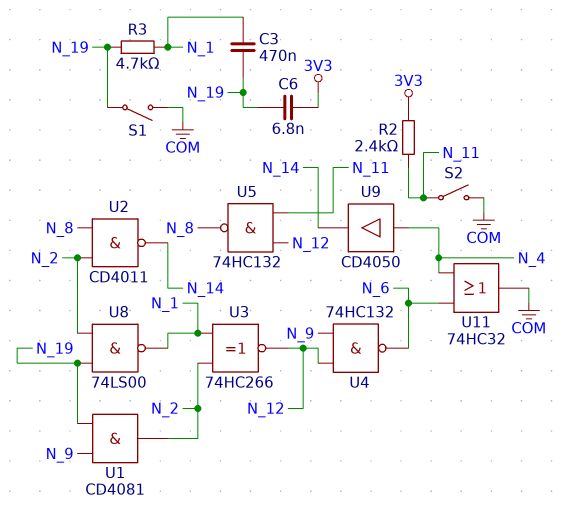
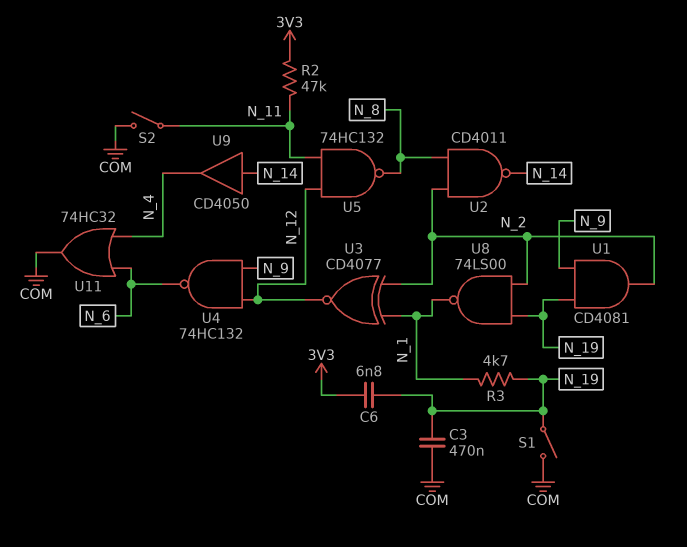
C3: 470nF (N_1, N_19) -> 470nF (COM, N_19)
R2: 2.4k (3V3, N_11) -> 47k (3V3, N_11)
U3: XNOR 74HC266 (in N_1, in N_2, out N_12) -> XNOR CD4077 (in N_1, in N_2, out N_12)
U9: buffer CD4050 (in N_4, out N_14) -> buffer CD4050 (in N_14, out N_4)

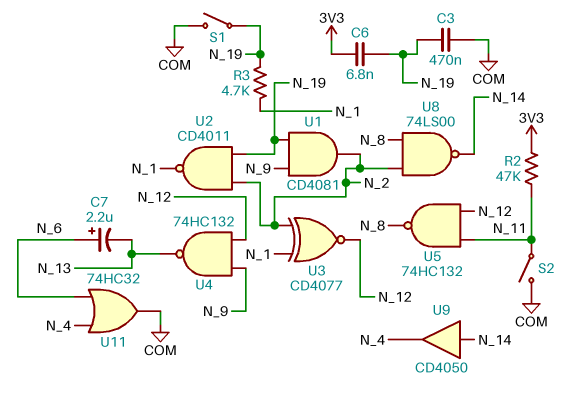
C7: none -> 2.2uF (plus N_6, minus N_13)
U2: NAND CD4011 (in N_2, in N_8, out N_14) -> NAND CD4011 (in N_2, in N_19, out N_1)
U4: NAND 74HC132 (in N_9, in N_12, out N_6) -> NAND 74HC132 (in N_9, in N_12, out N_13)
U8: NAND 74LS00 (in N_2, in N_19, out N_1) -> NAND 74LS00 (in N_2, in N_8, out N_14)

